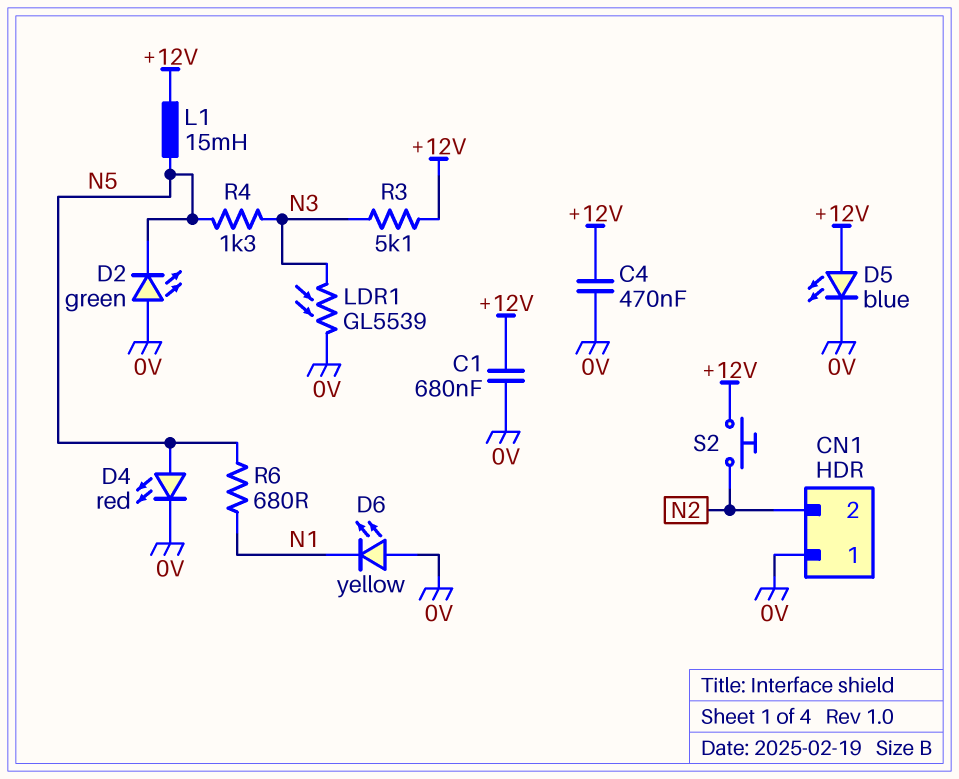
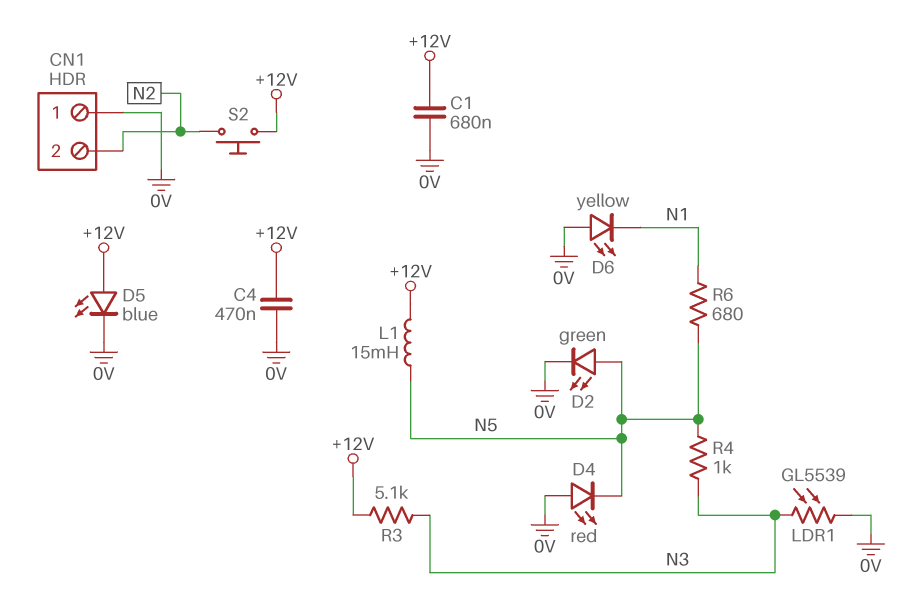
D2: LED green (A 0V, K N5) -> LED green (A N5, K 0V)
D4: LED red (A N5, K 0V) -> LED red (A 0V, K N5)
R4: 1.3k (N3, N5) -> 1k (N3, N5)

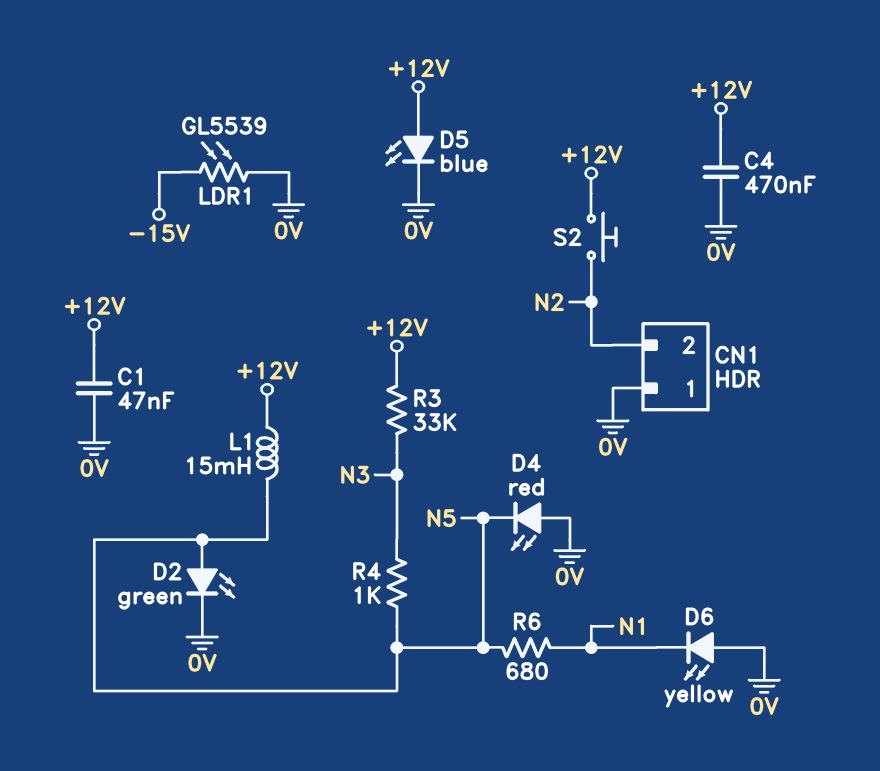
C1: 680nF (+12V, 0V) -> 47nF (+12V, 0V)
LDR1: GL5539 (0V, N3) -> GL5539 (-15V, 0V)
R3: 5.1k (+12V, N3) -> 33k (+12V, N3)

